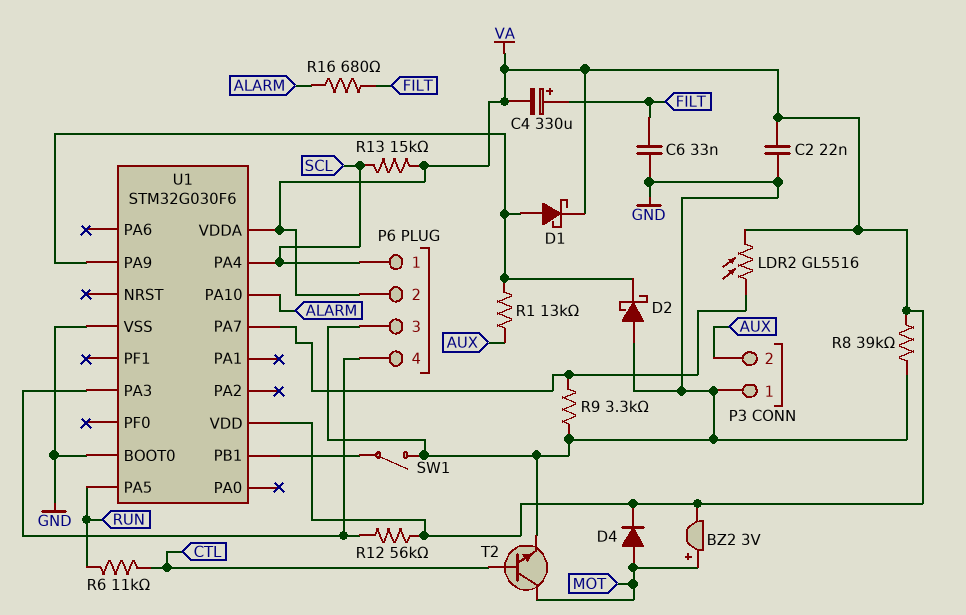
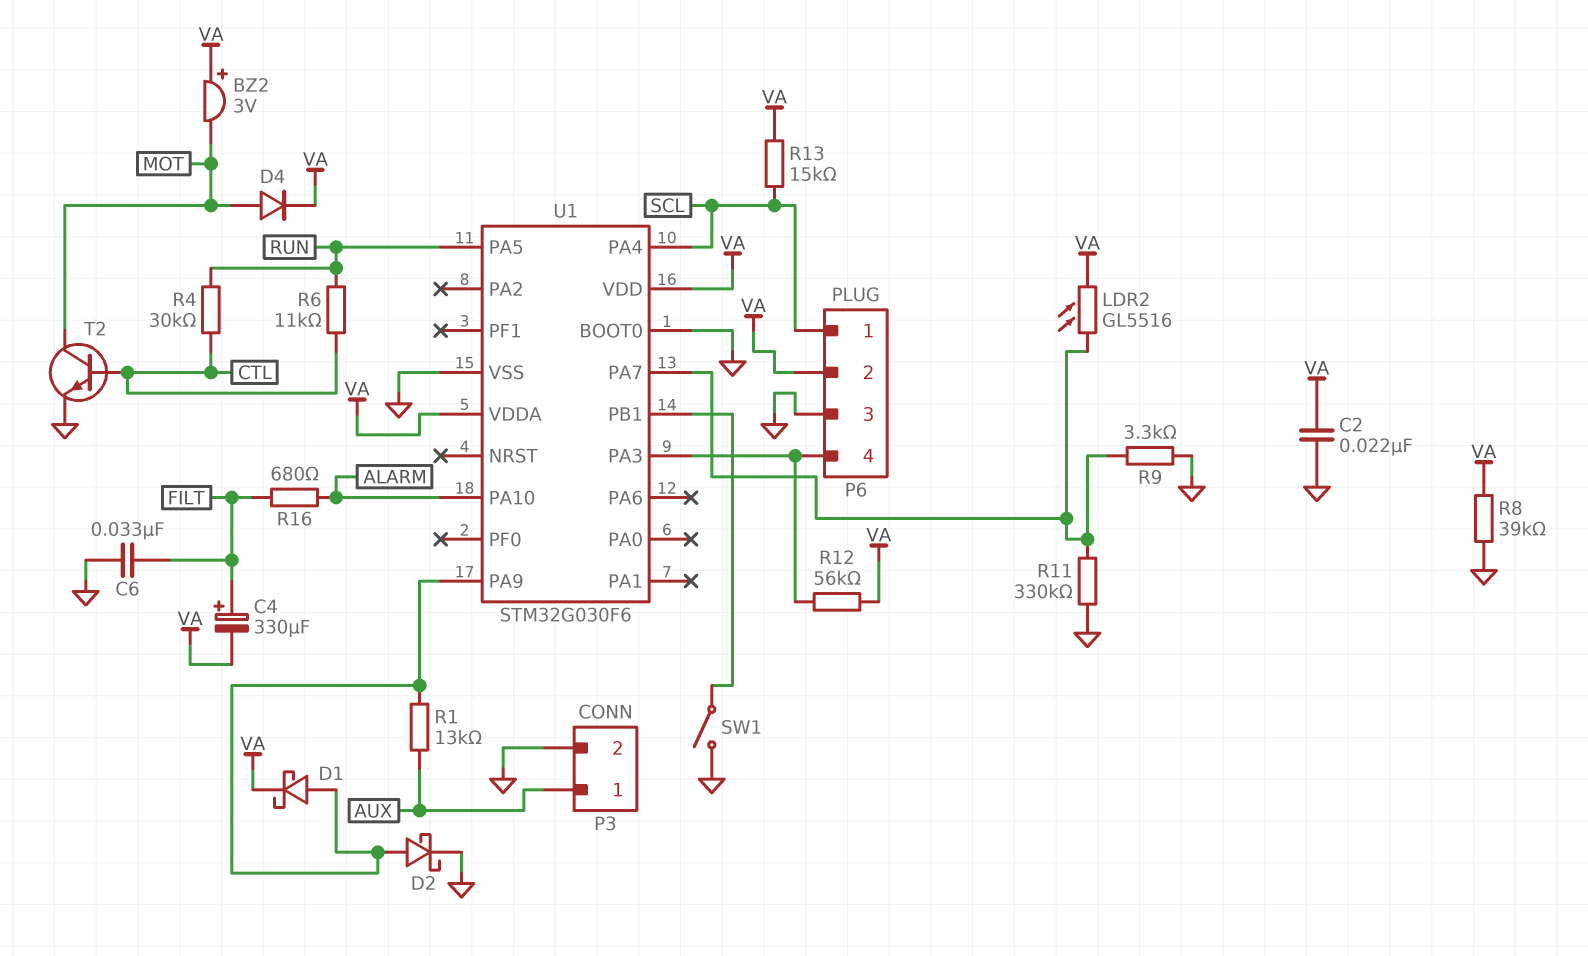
BZ2: buzzer 3V (plus MOT, minus VA) -> buzzer 3V (plus VA, minus MOT)
D2: schottky (A GND, K U1/PA9) -> schottky (A U1/PA9, K GND)
P3 pin 1: GND -> AUX
P3 pin 2: AUX -> GND
R4: none -> 30k (CTL, RUN)
R11: none -> 330k (GND, U1/PA7)

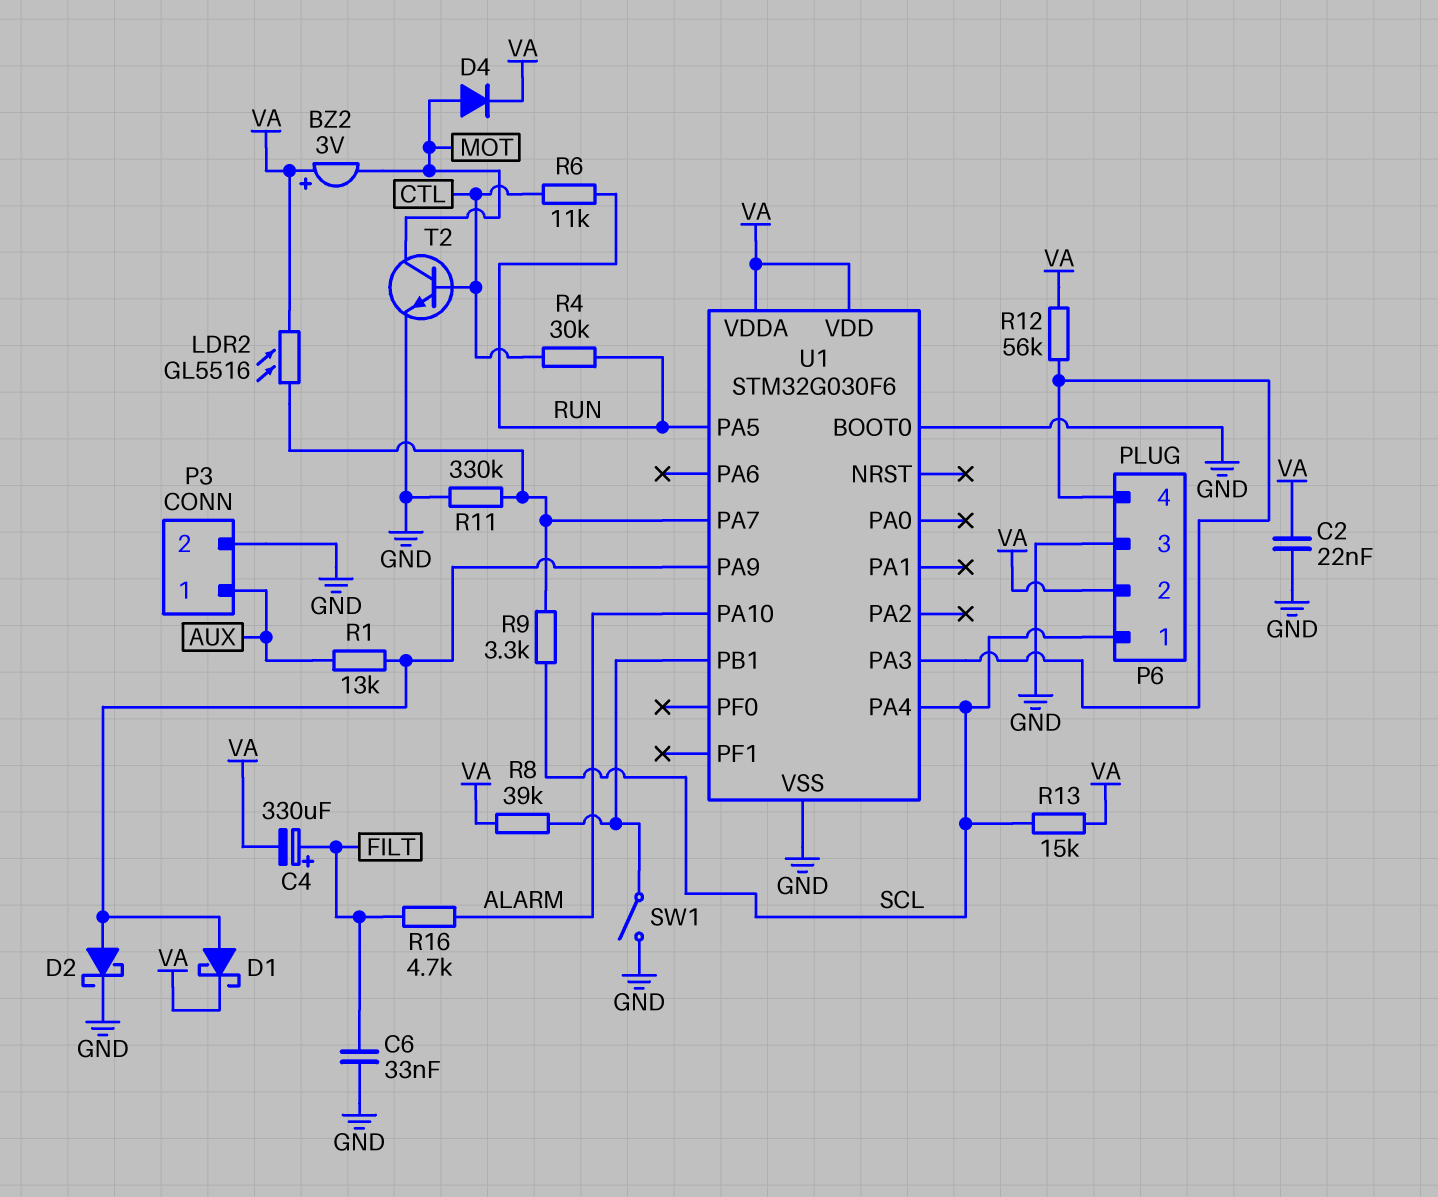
R8: 39k (GND, VA) -> 39k (U1/PB1, VA)
R9: 3.3k (GND, U1/PA7) -> 3.3k (SCL, U1/PA7)
R16: 680 (ALARM, FILT) -> 4.7k (ALARM, FILT)

